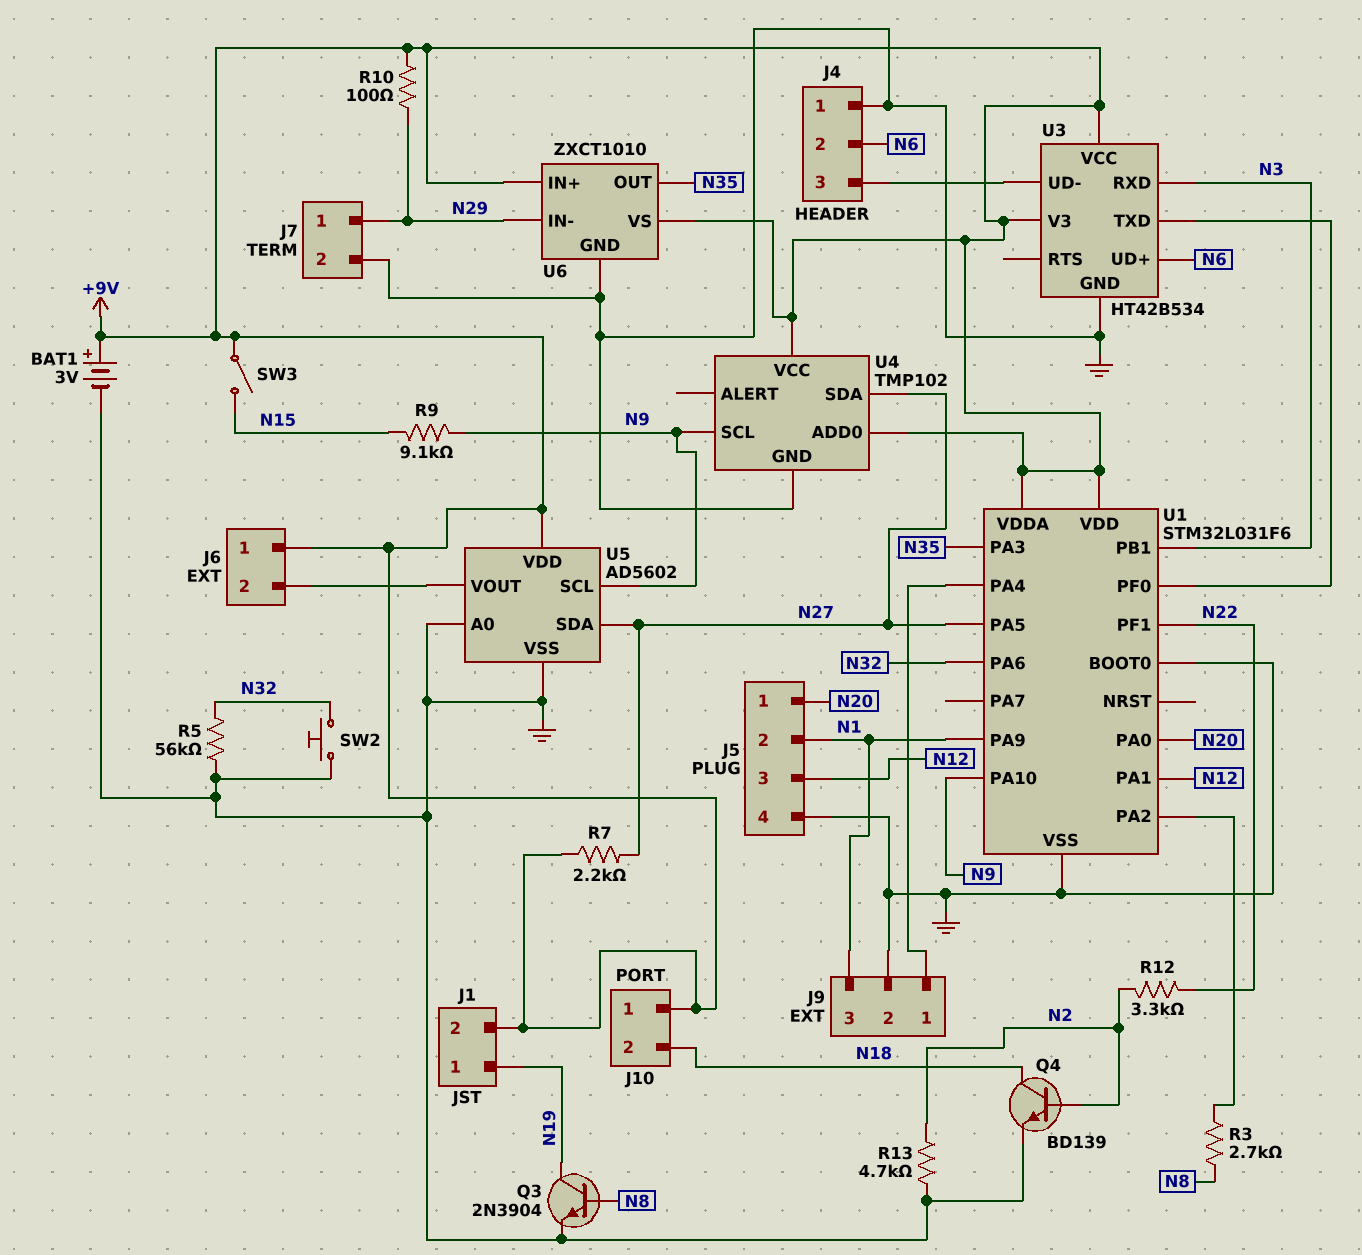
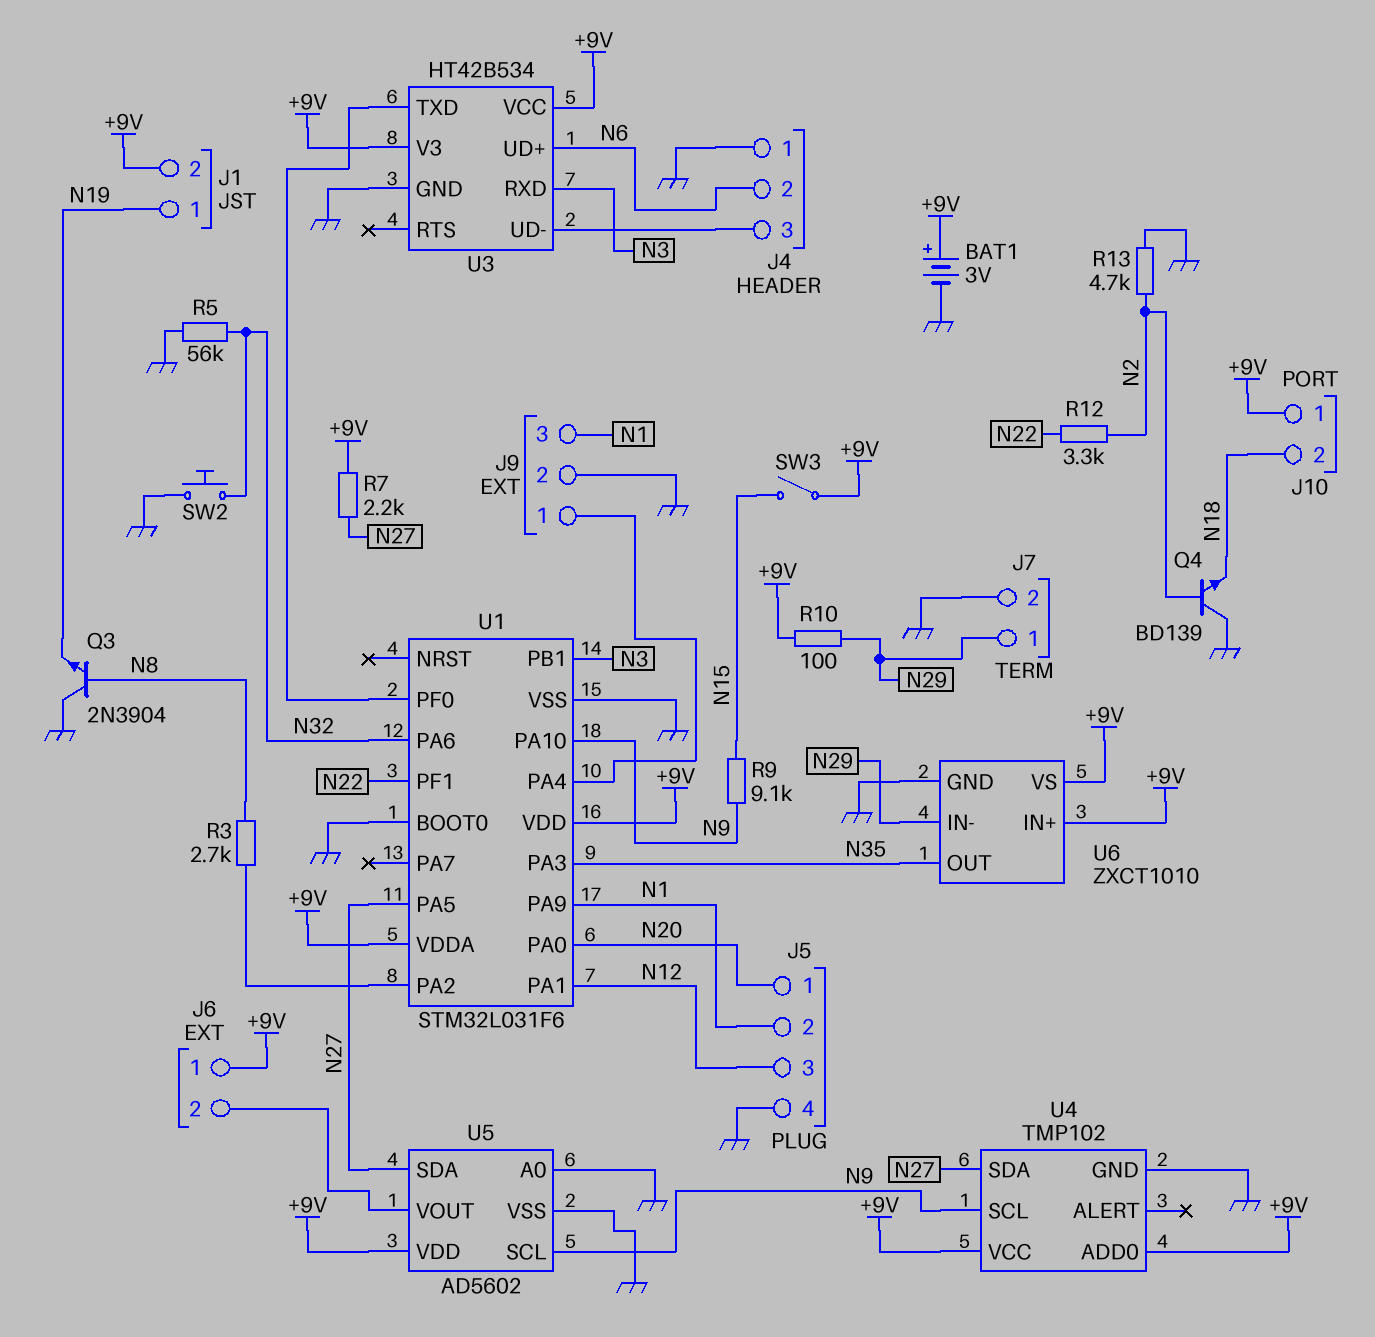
Q3: NPN 2N3904 (B N8, C N19, E GND) -> NPN 2N3904 (B N8, C GND, E N19)
Q4: NPN BD139 (B N2, C N18, E GND) -> NPN BD139 (B N2, C GND, E N18)

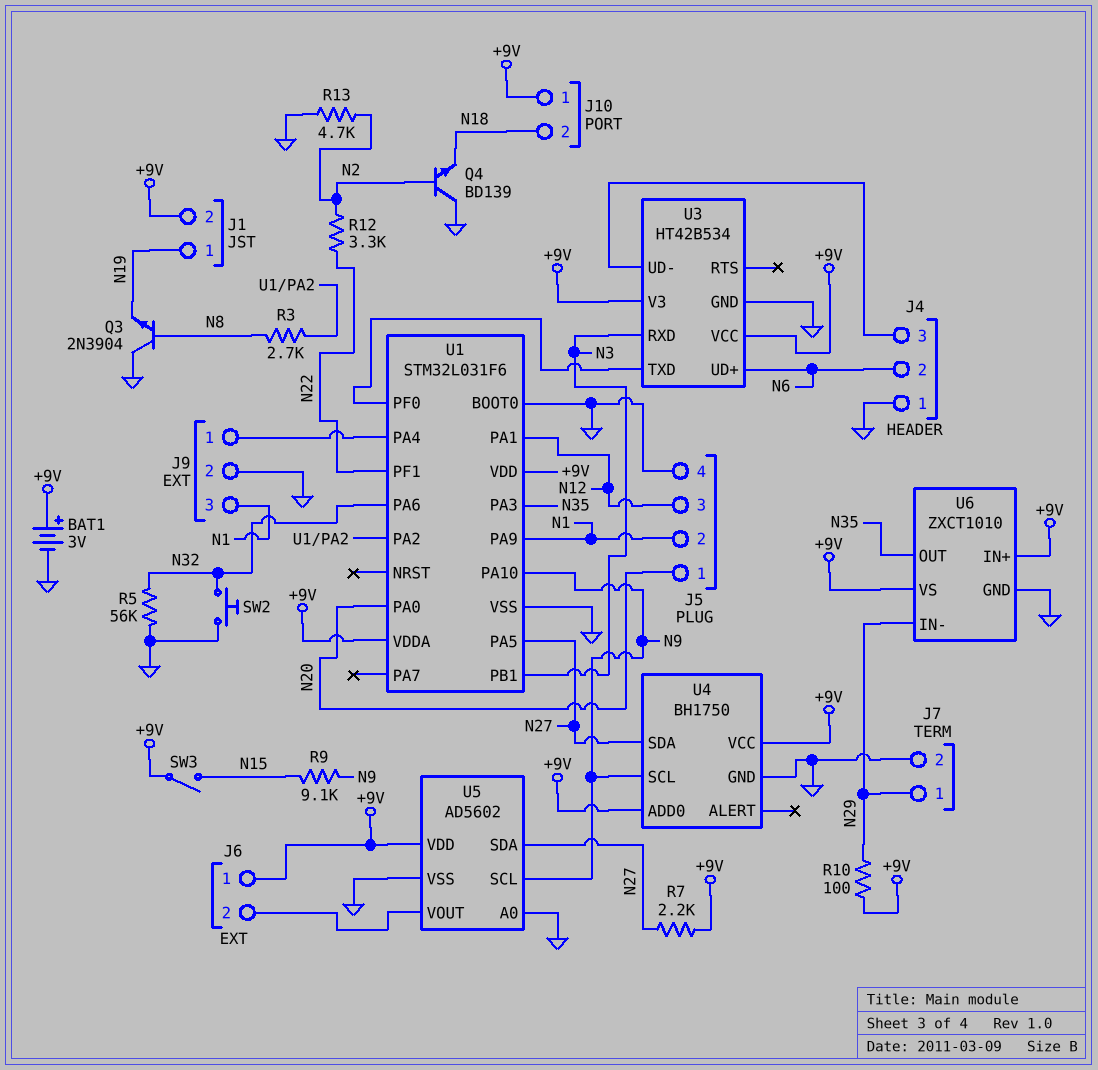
U4: TMP102 -> BH1750

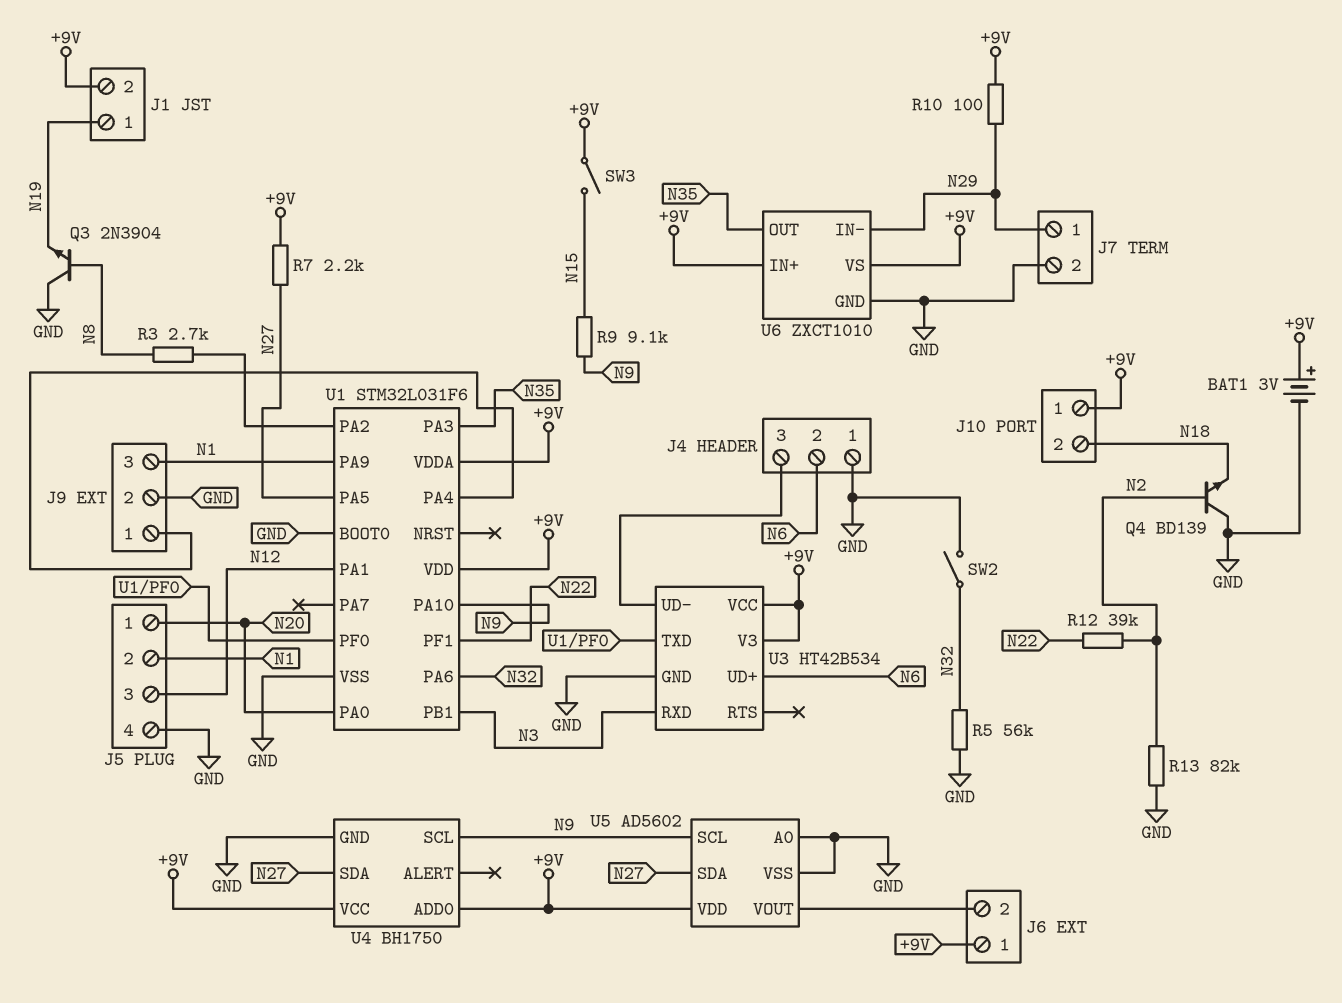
R12: 3.3k (N2, N22) -> 39k (N2, N22)
R13: 4.7k (GND, N2) -> 82k (GND, N2)
SW2: button (GND, N32) -> switch (GND, N32)

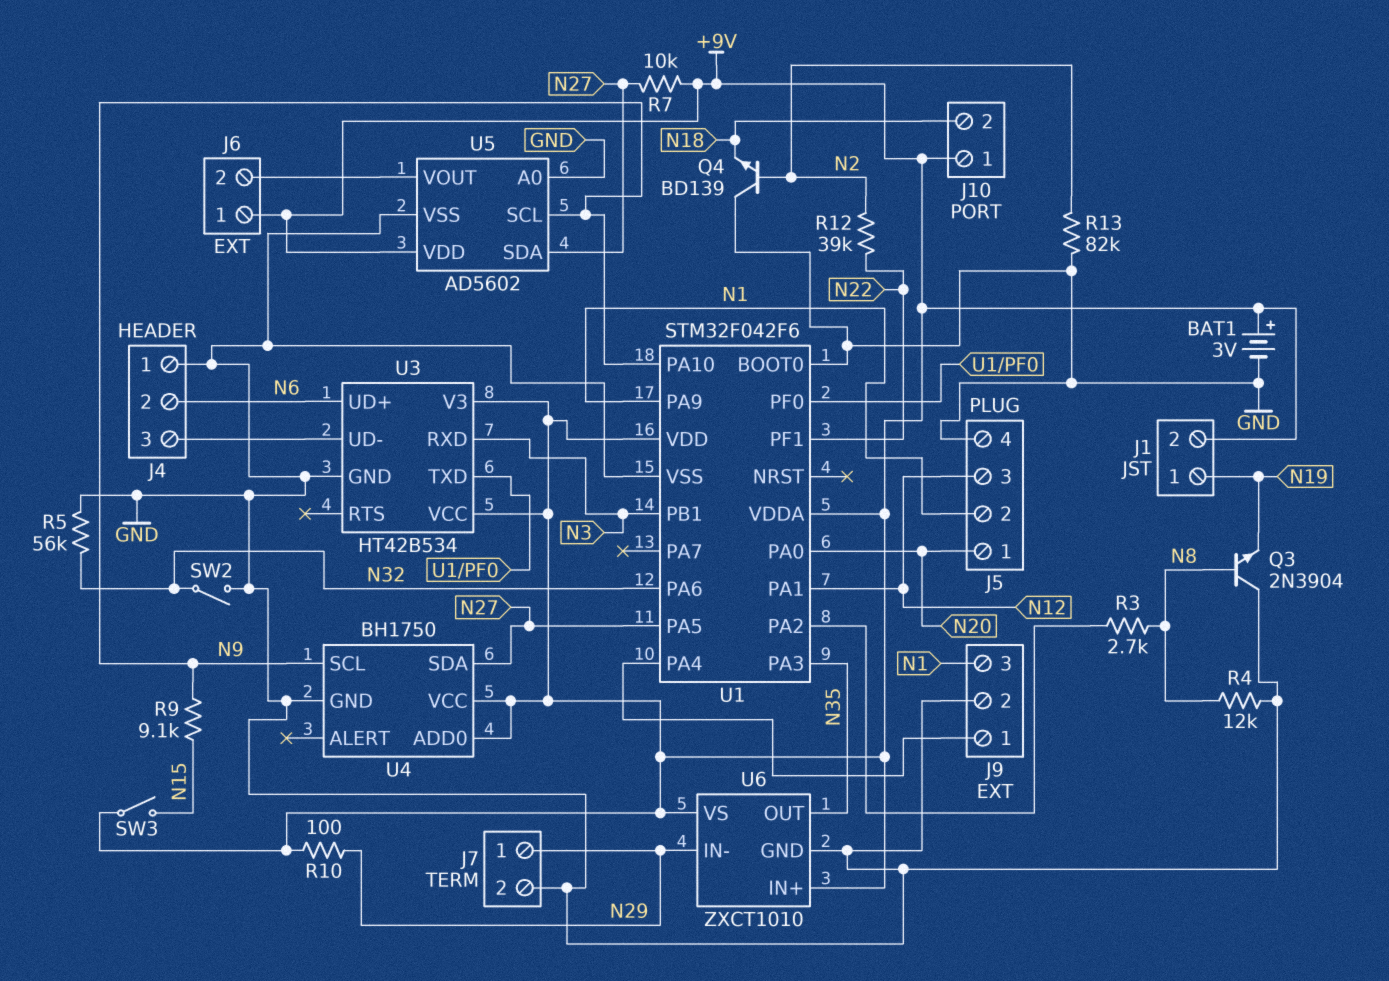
R4: none -> 12k (GND, N8)
R7: 2.2k (+9V, N27) -> 10k (+9V, N27)
U1: STM32L031F6 -> STM32F042F6

